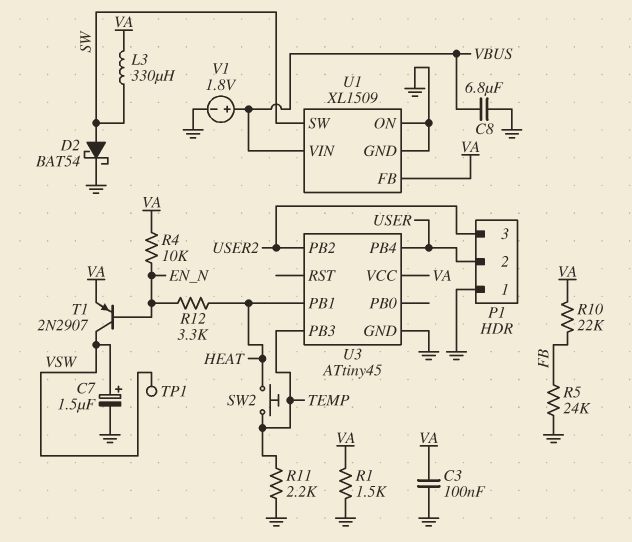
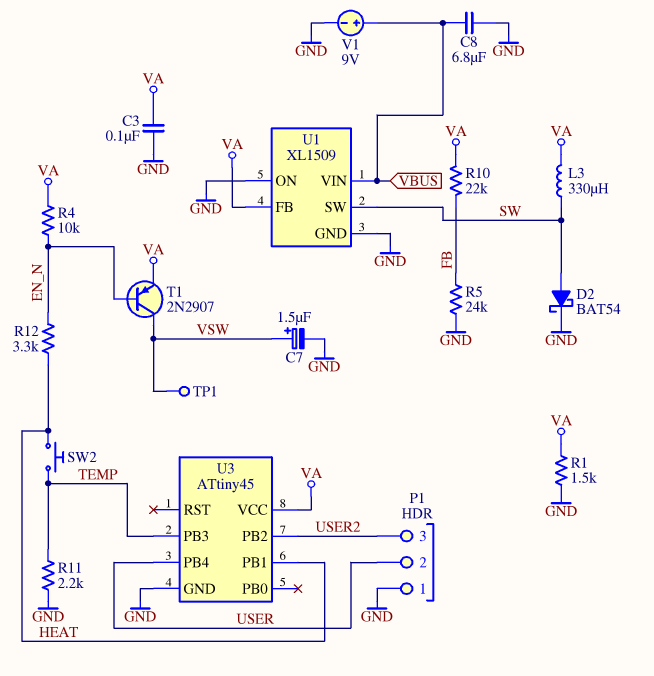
V1: 1.8V (plus VBUS, minus GND) -> 9V (plus VBUS, minus GND)

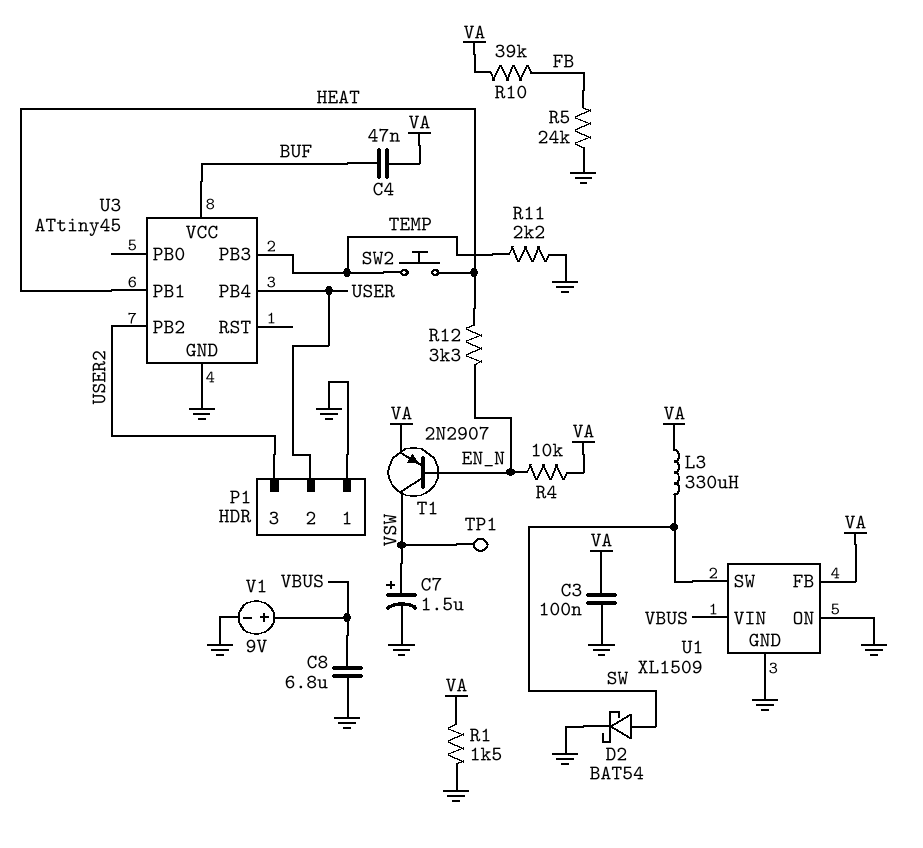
C4: none -> 47nF (BUF, VA)
R10: 22k (FB, VA) -> 39k (FB, VA)
U3 pin VCC: VA -> BUF

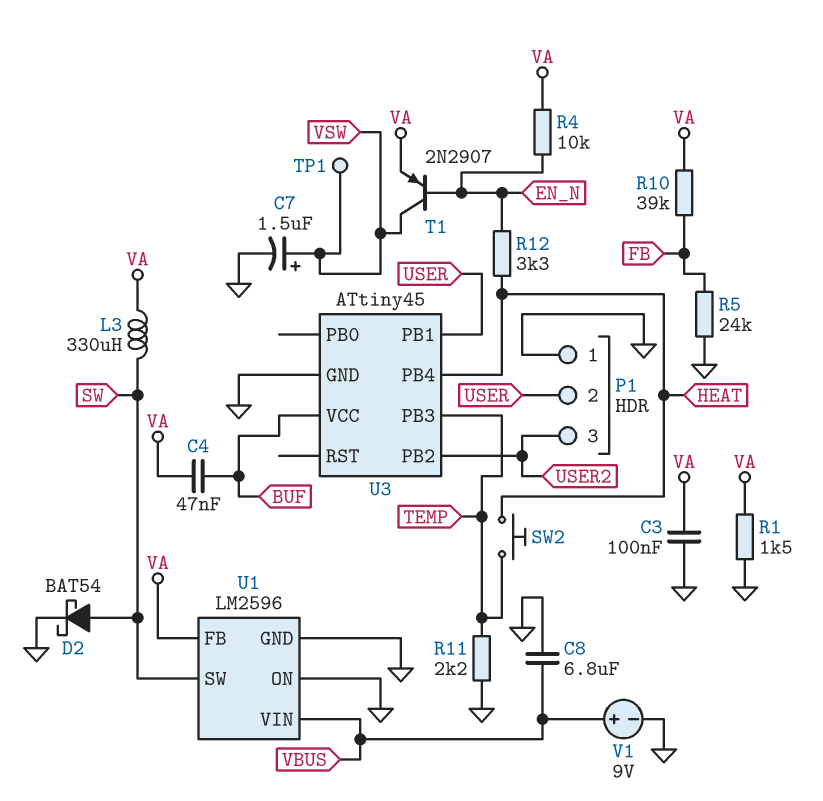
U1: XL1509 -> LM2596
U3 pin PB1: HEAT -> USER
U3 pin PB4: USER -> HEAT

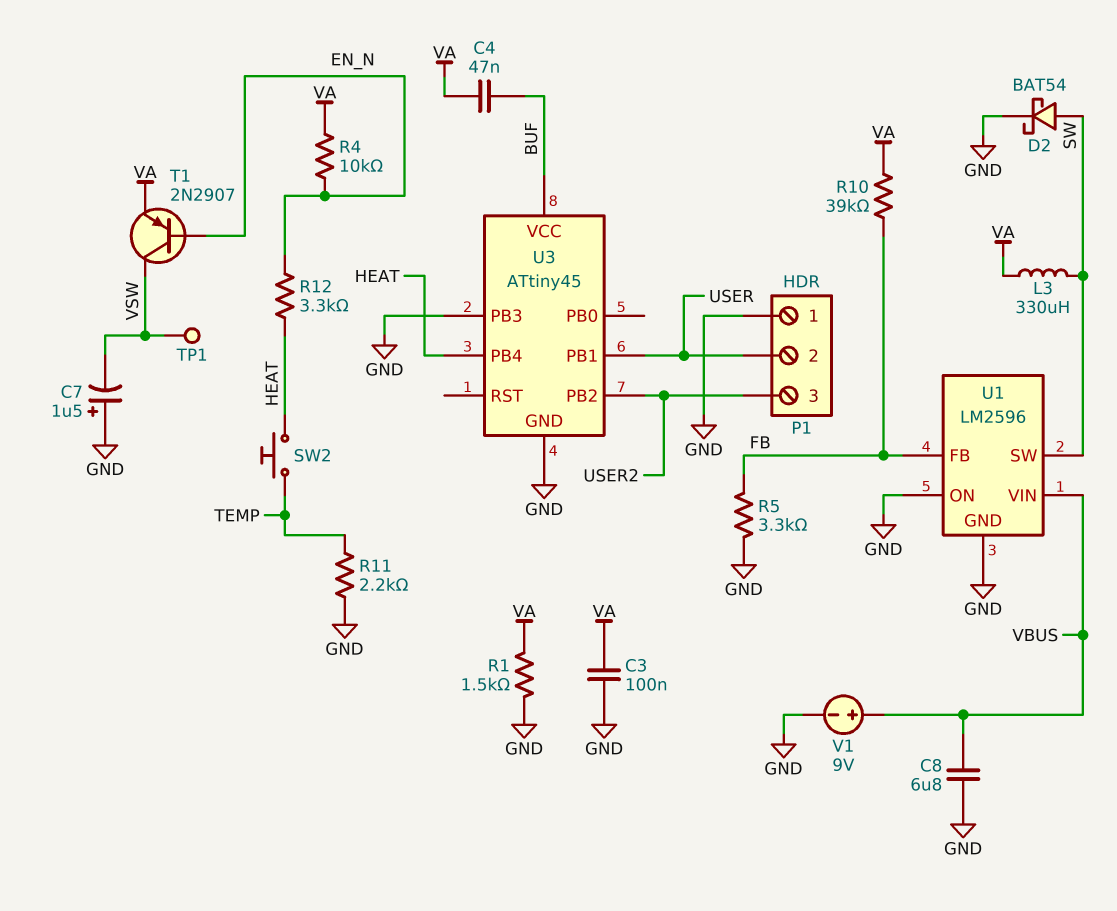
C7: 1.5uF (plus VSW, minus GND) -> 1.5uF (plus GND, minus VSW)
R5: 24k (FB, GND) -> 3.3k (FB, GND)
U1 pin FB: VA -> FB
U3 pin PB3: TEMP -> GND

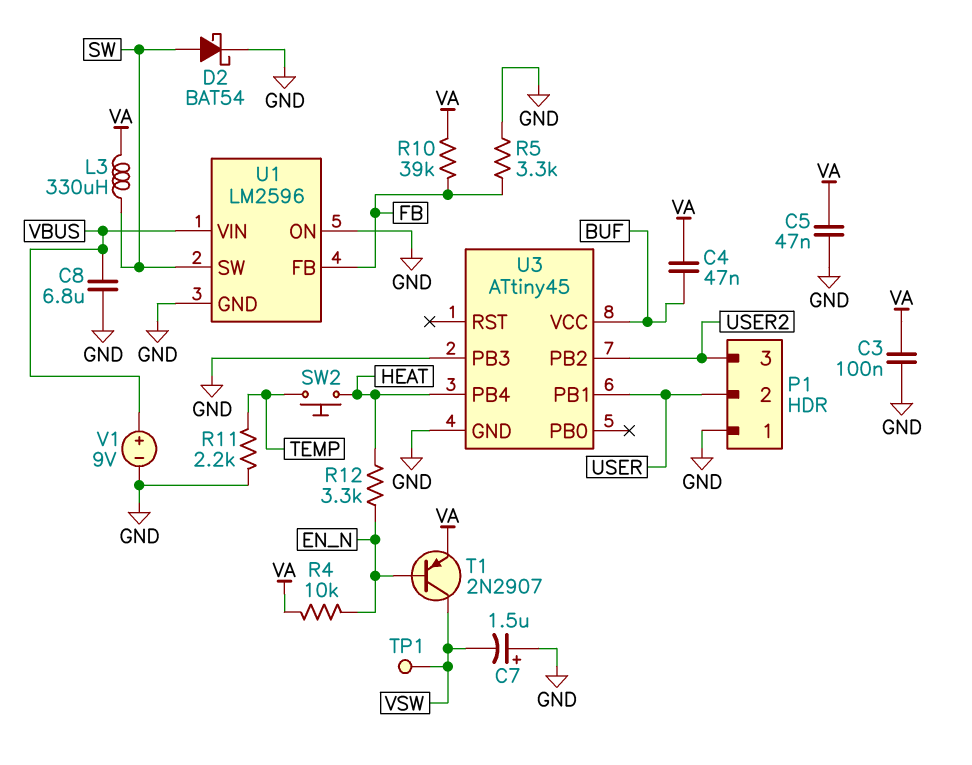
C5: none -> 47nF (GND, VA)
R1: 1.5k (GND, VA) -> none

